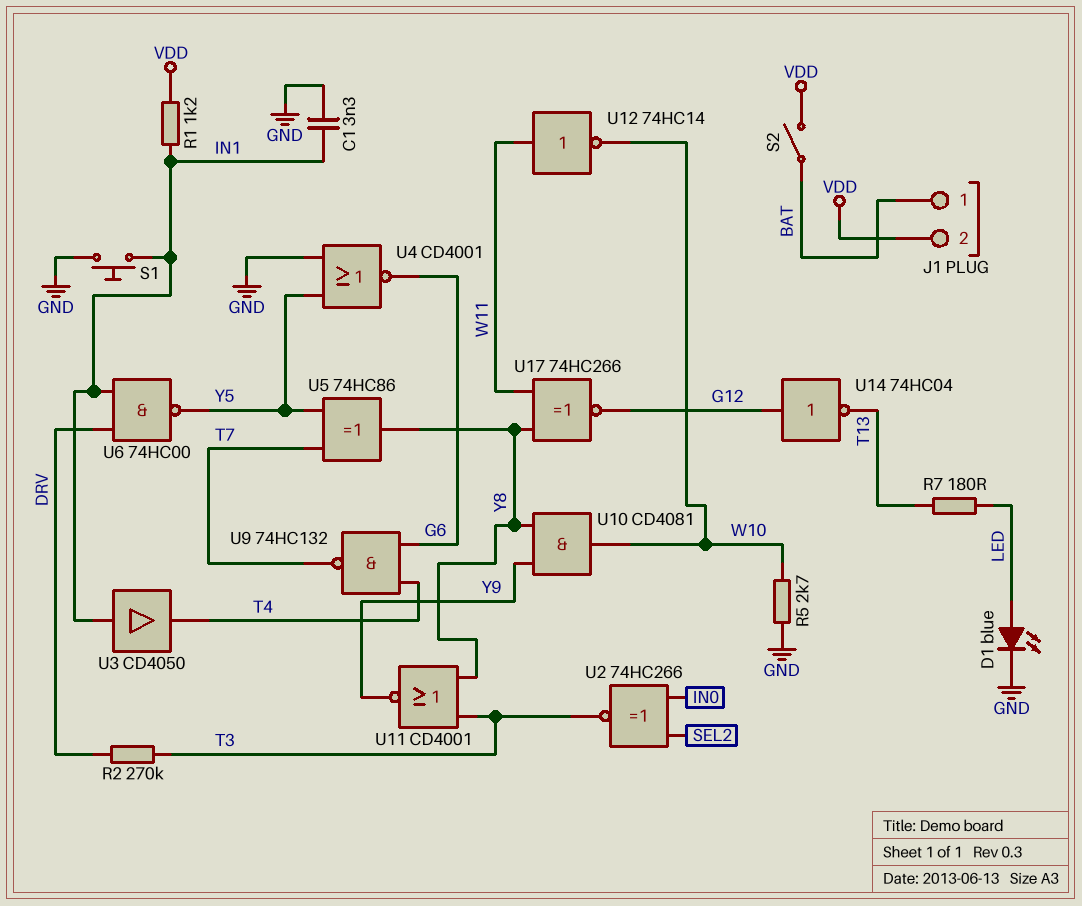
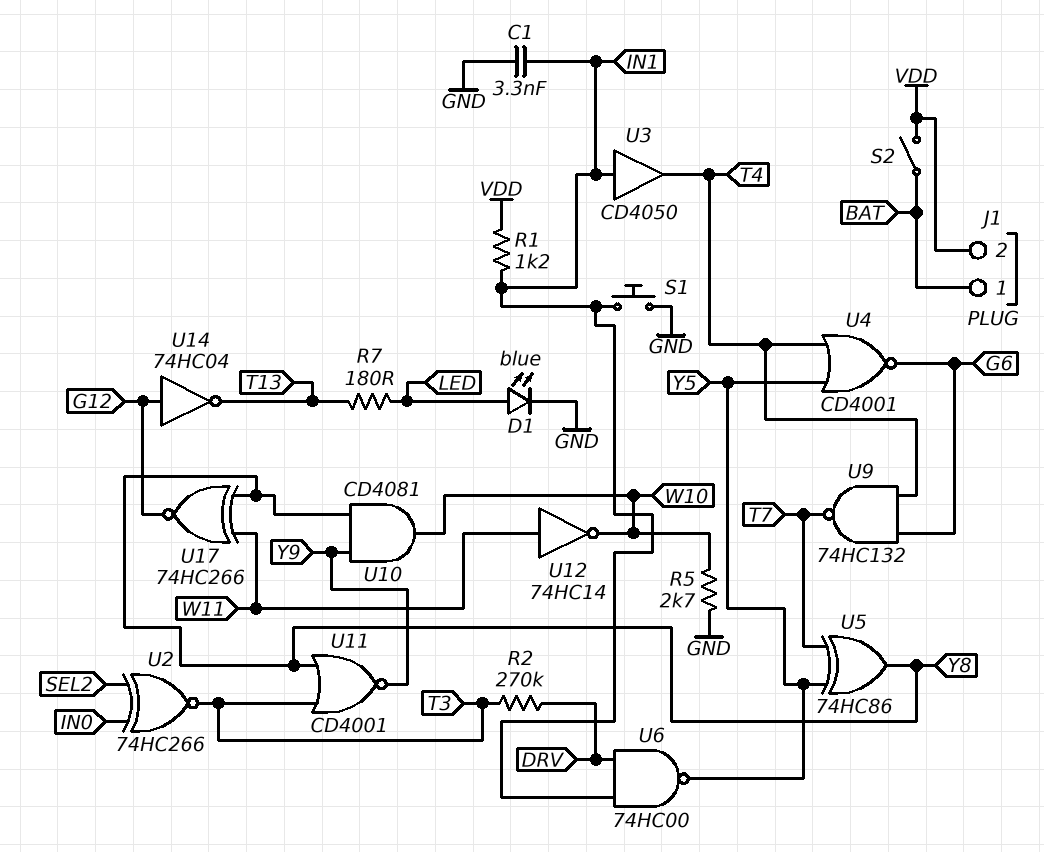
U4: NOR CD4001 (in GND, in Y5, out G6) -> NOR CD4001 (in T4, in Y5, out G6)

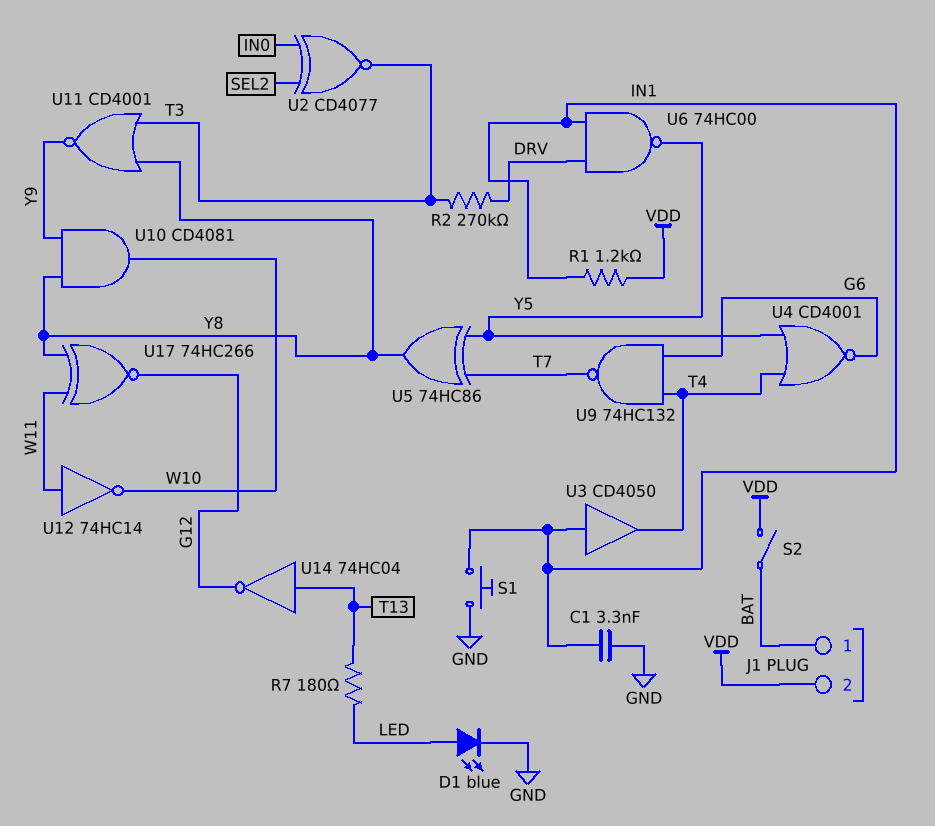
R5: 2.7k (GND, W10) -> none
U2: XNOR 74HC266 (in IN0, in SEL2, out T3) -> XNOR CD4077 (in IN0, in SEL2, out T3)
U14: NOT 74HC04 (in G12, out T13) -> NOT 74HC04 (in T13, out G12)

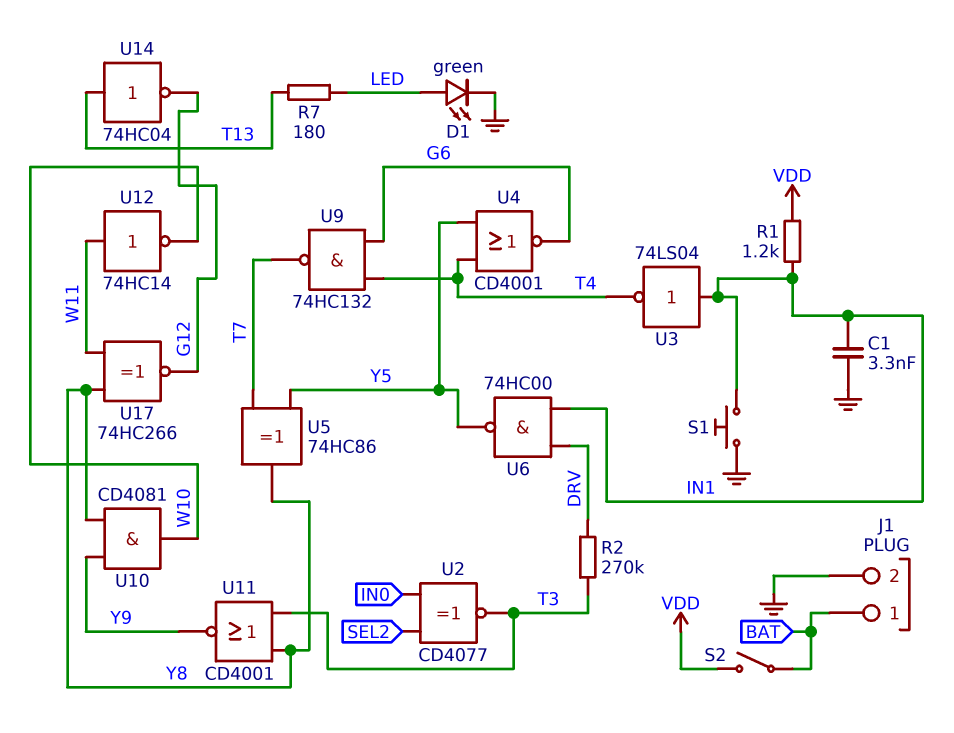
D1: LED blue (A LED, K GND) -> LED green (A LED, K GND)
J1 pin 2: VDD -> GND
U3: buffer CD4050 (in IN1, out T4) -> NOT 74LS04 (in IN1, out T4)

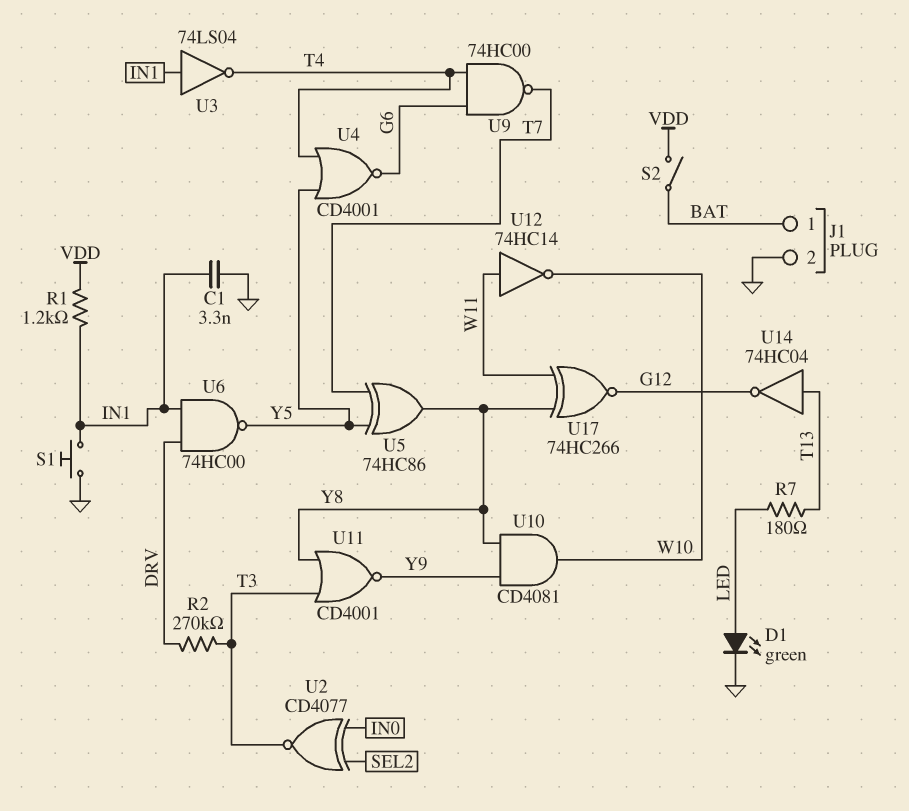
U9: NAND 74HC132 (in G6, in T4, out T7) -> NAND 74HC00 (in G6, in T4, out T7)

